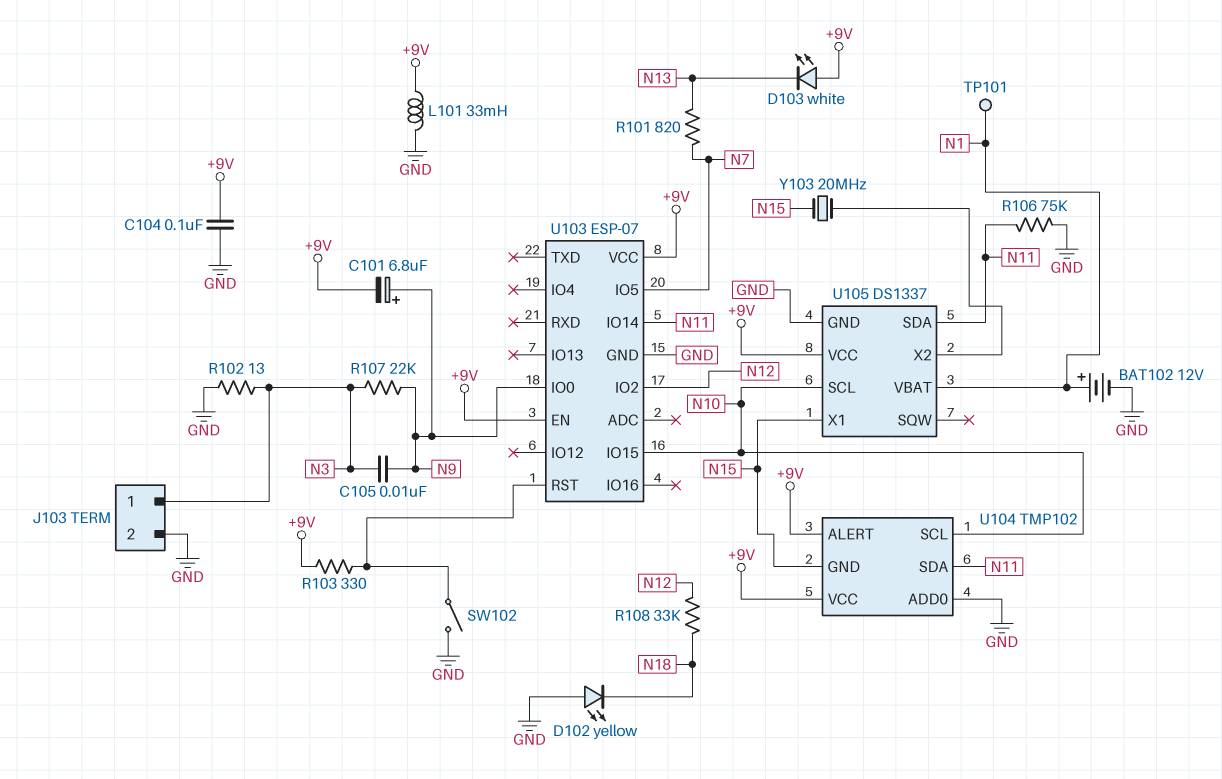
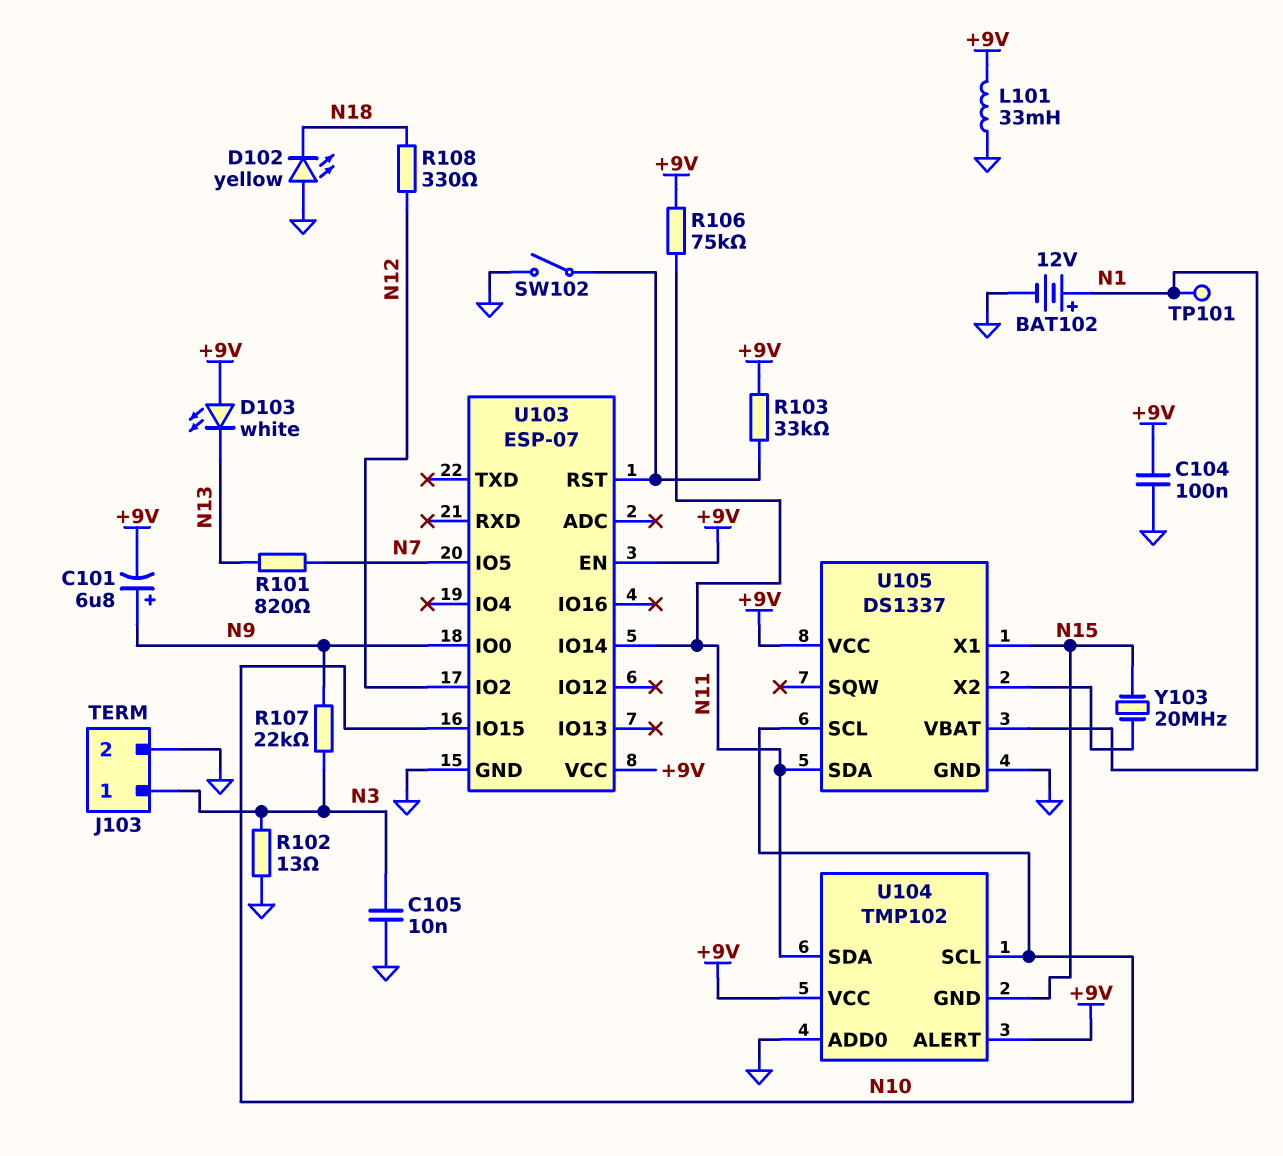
C105: 10nF (N3, N9) -> 10nF (GND, N3)
R103: 330 (+9V, U103/RST) -> 33k (+9V, U103/RST)
R106: 75k (GND, N11) -> 75k (+9V, N11)
R108: 33k (N12, N18) -> 330 (N12, N18)

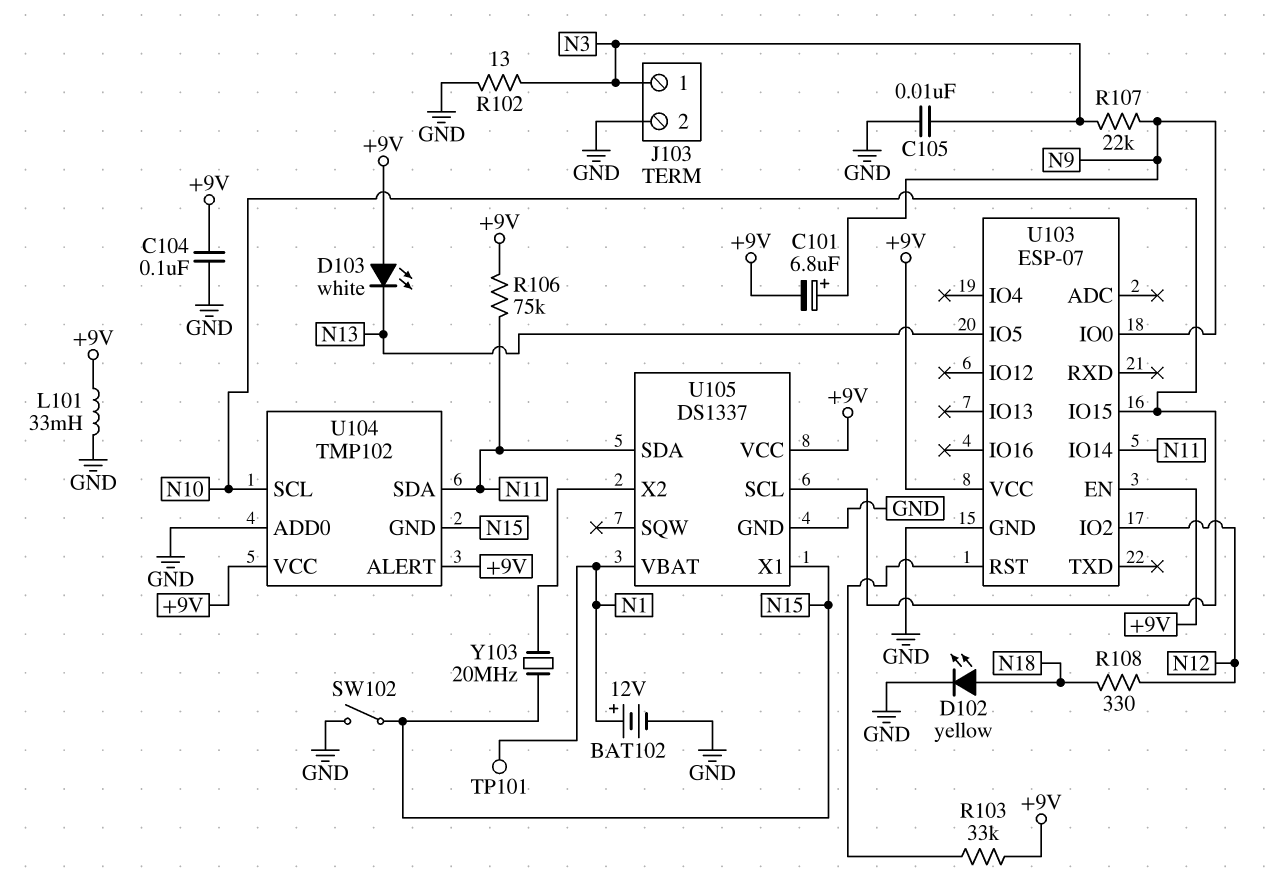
D102: LED yellow (A GND, K N18) -> LED yellow (A N18, K GND)
R101: 820 (N7, N13) -> none
SW102: switch (GND, U103/RST) -> switch (GND, N15)
U103 pin IO5: N7 -> N13

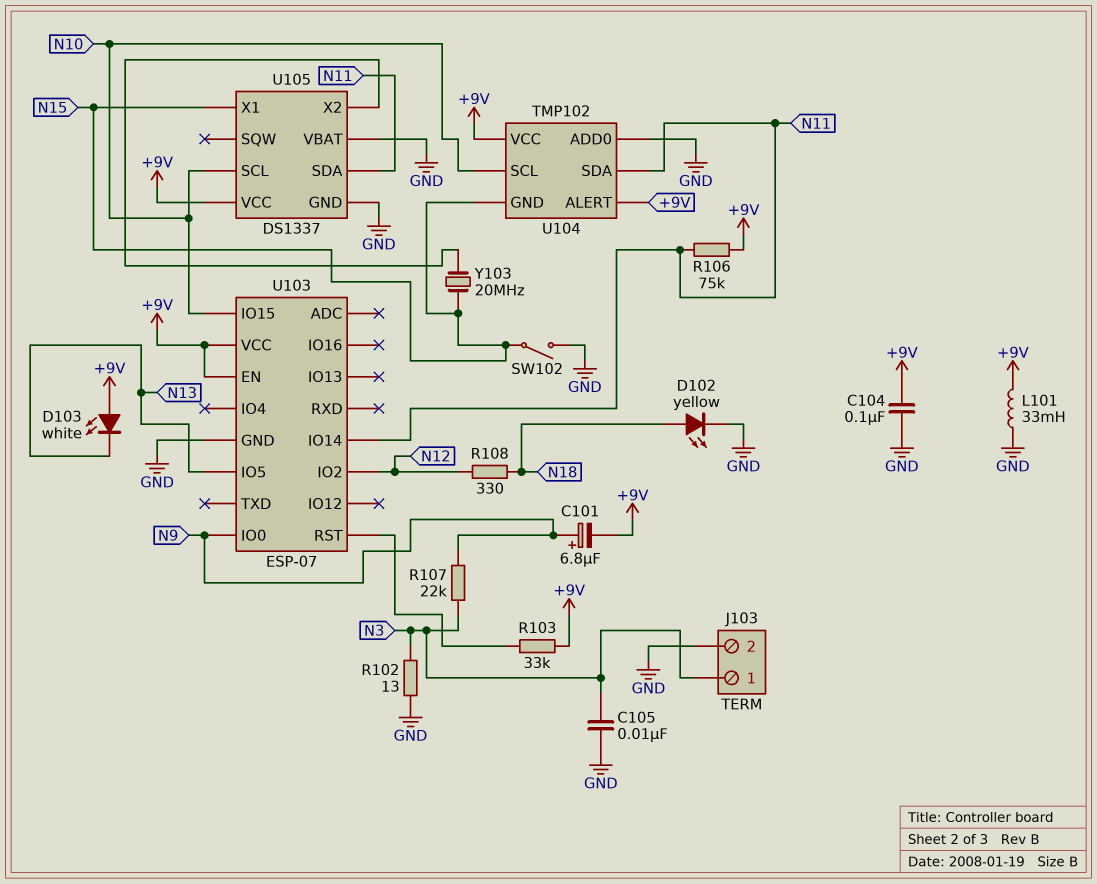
BAT102: 12V (plus N1, minus GND) -> none
TP101: test point (N1) -> none
U105 pin VBAT: N1 -> GND

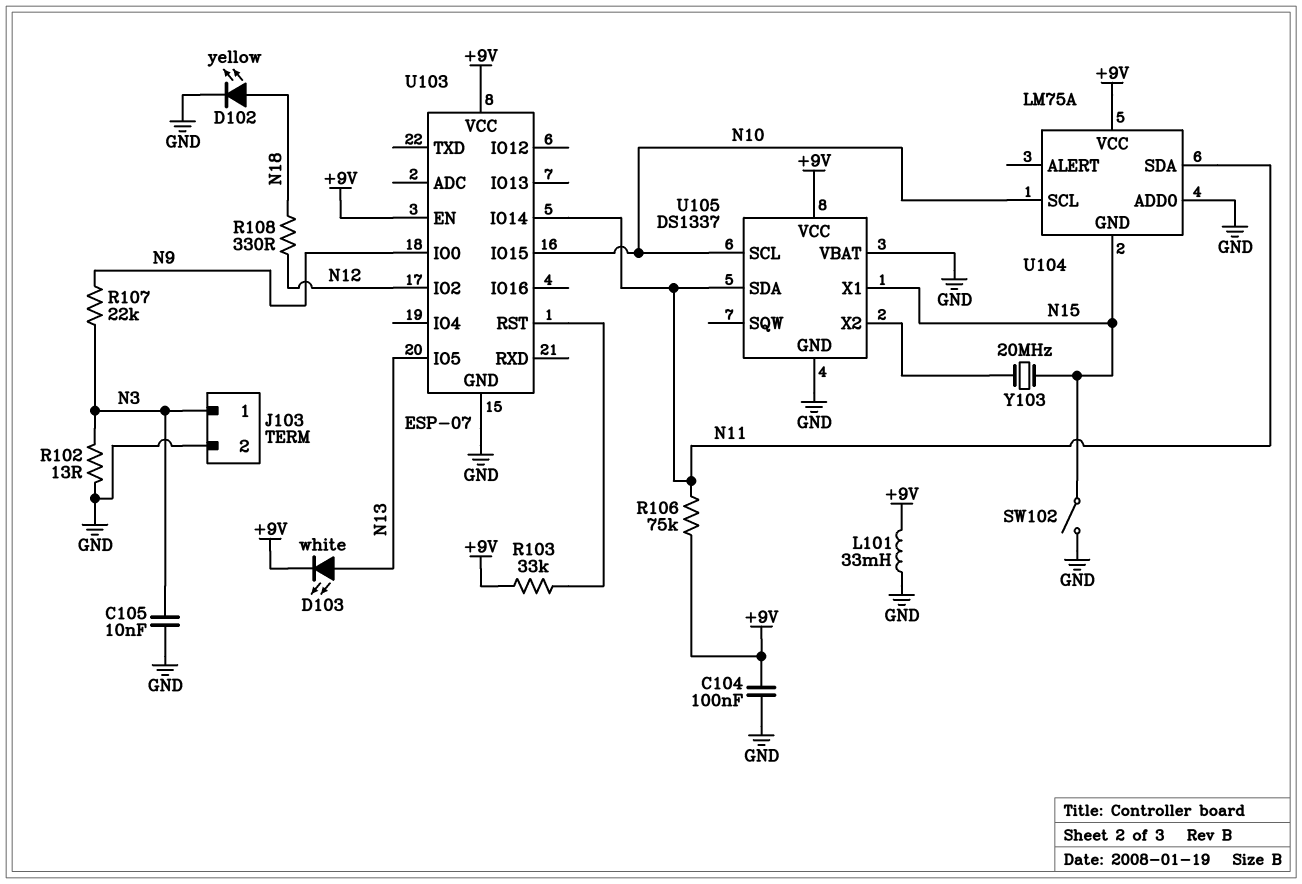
C101: 6.8uF (plus N9, minus +9V) -> none
D103: LED white (A +9V, K N13) -> LED white (A N13, K +9V)
U104: TMP102 -> LM75A
U104 pin ALERT: +9V -> none

